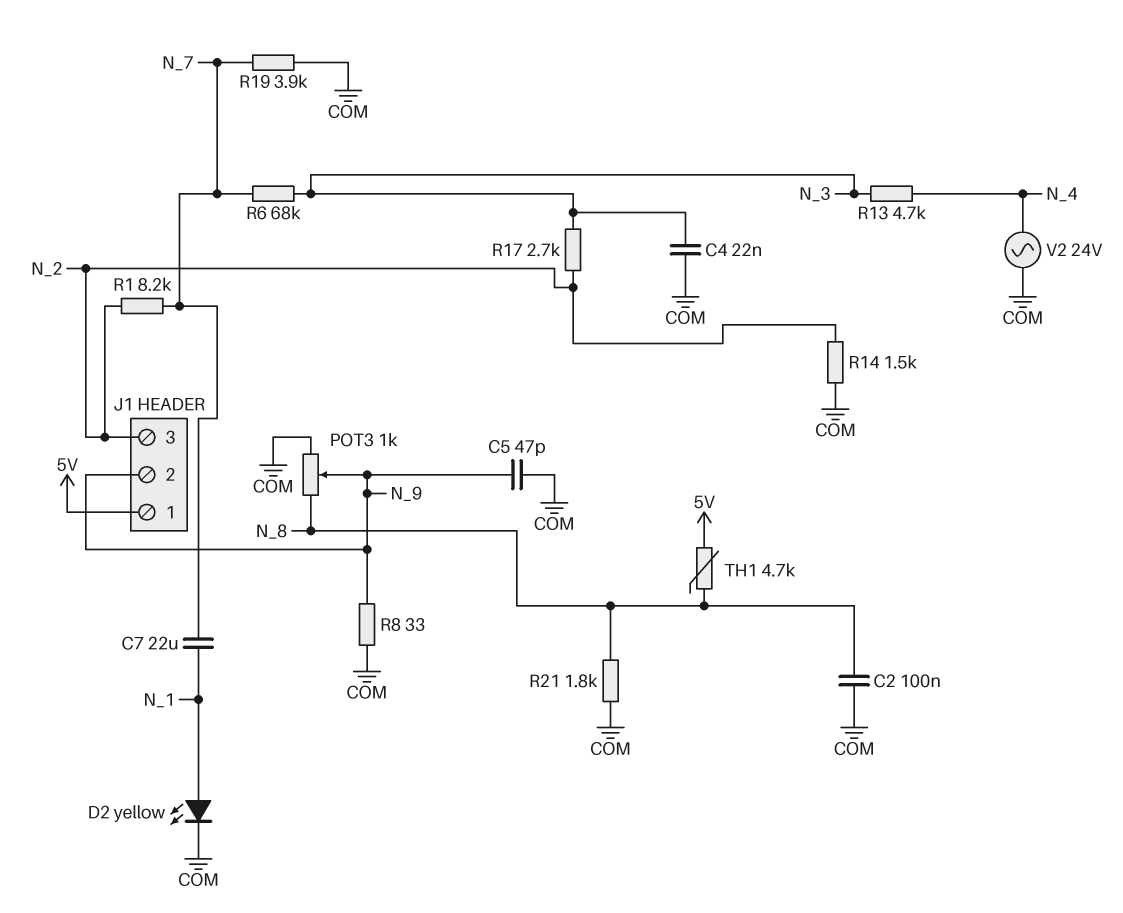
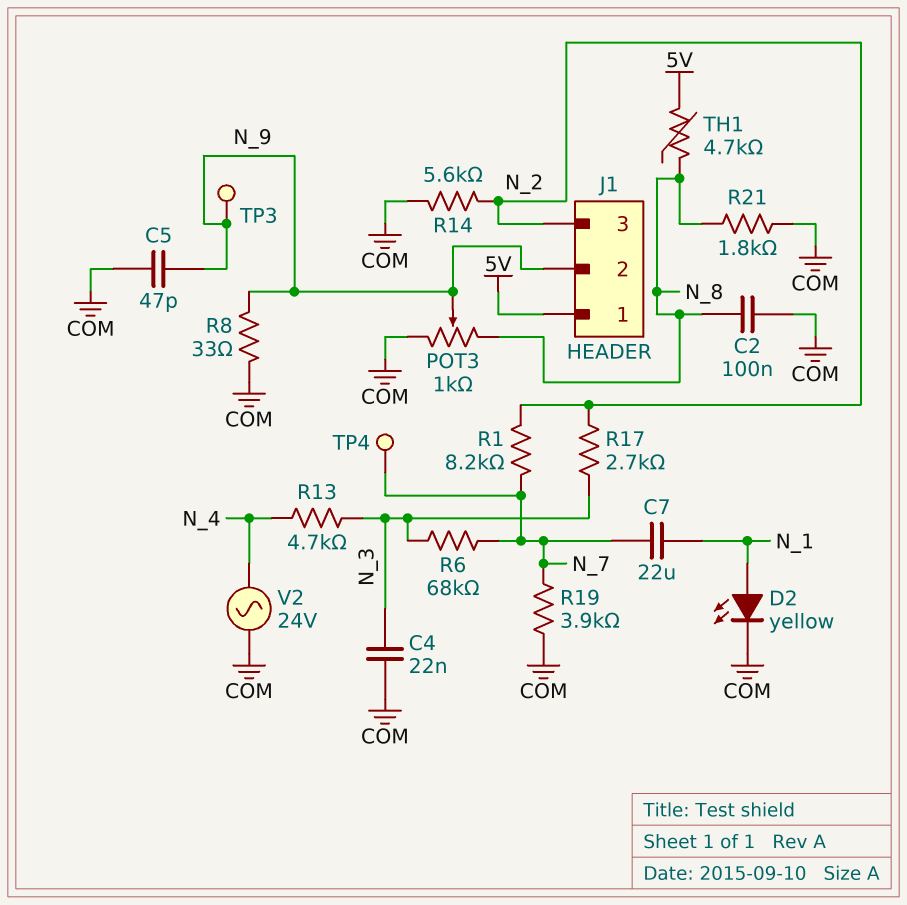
R14: 1.5k (COM, N_2) -> 5.6k (COM, N_2)
TP3: none -> test point (N_9)
TP4: none -> test point (N_7)

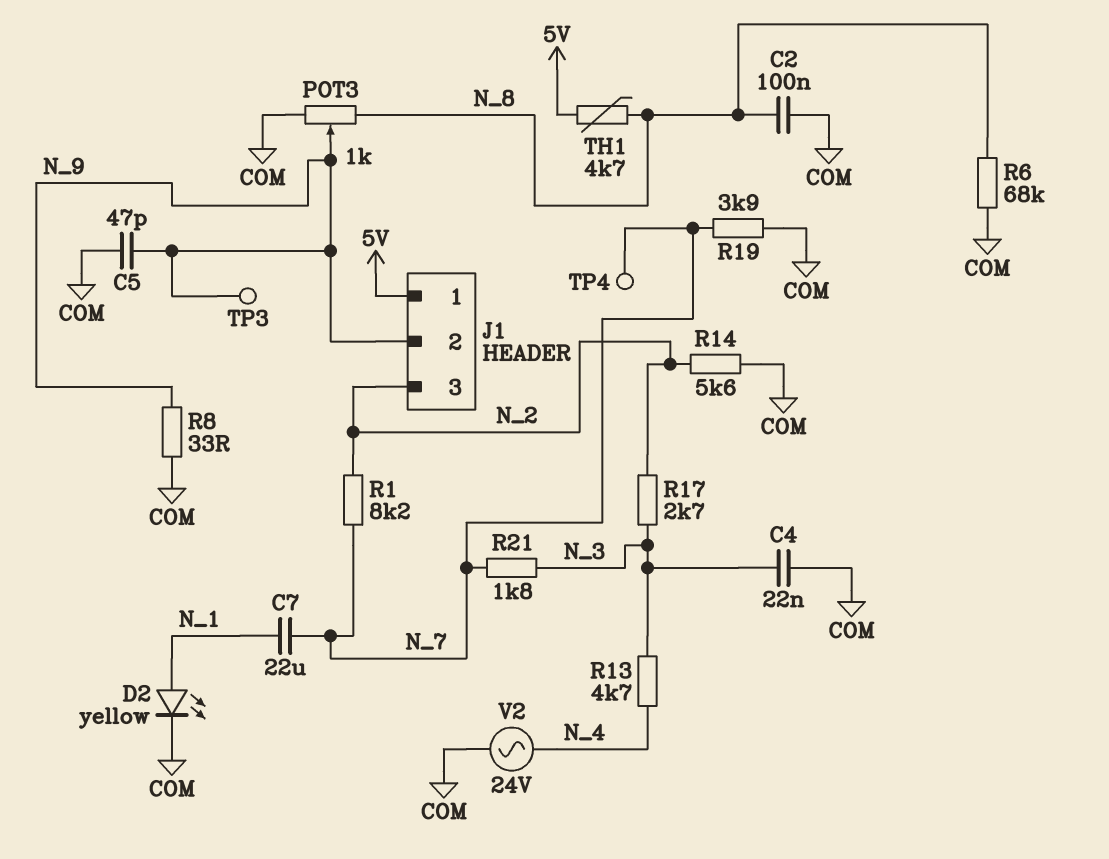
R6: 68k (N_3, N_7) -> 68k (COM, N_8)
R21: 1.8k (COM, N_8) -> 1.8k (N_3, N_7)

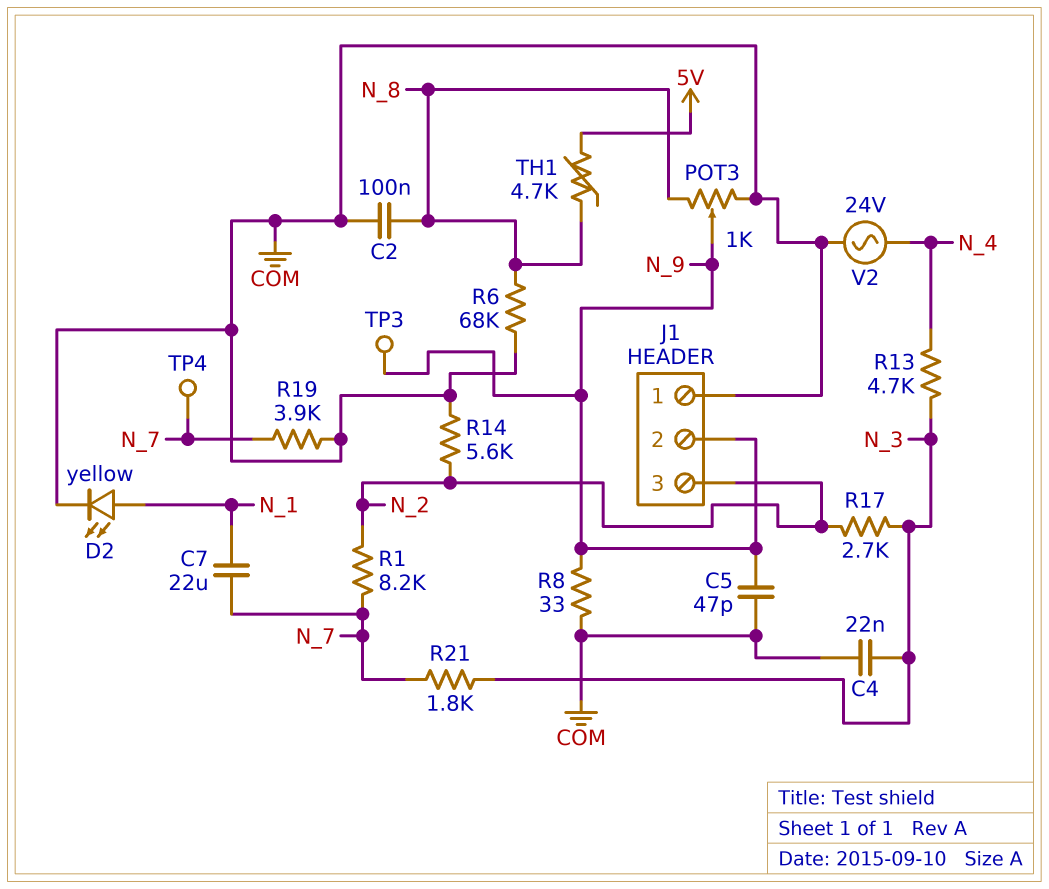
J1 pin 1: 5V -> COM

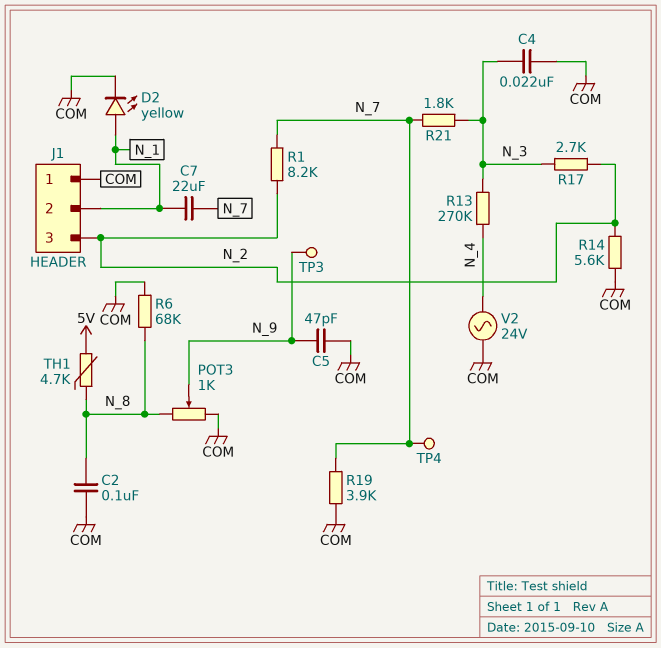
J1 pin 2: N_9 -> N_1
R8: 33 (COM, N_9) -> none
R13: 4.7k (N_3, N_4) -> 270k (N_3, N_4)

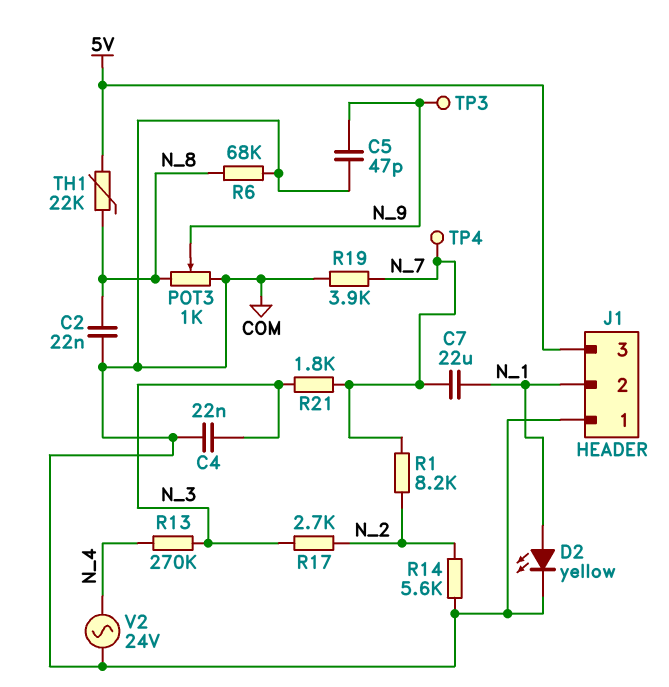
C2: 100nF (COM, N_8) -> 22nF (COM, N_8)
J1 pin 3: N_2 -> 5V
TH1: 4.7k (5V, N_8) -> 22k (5V, N_8)

